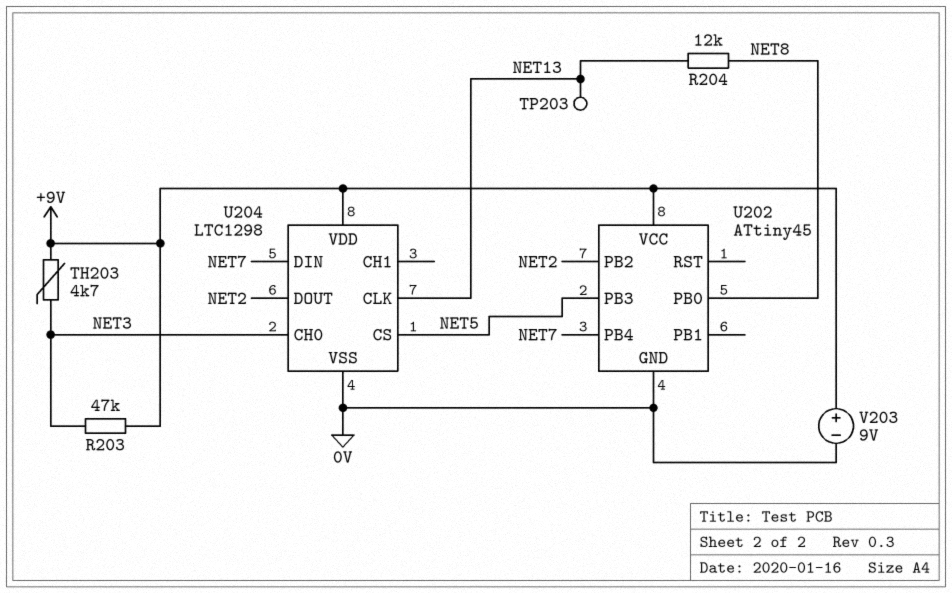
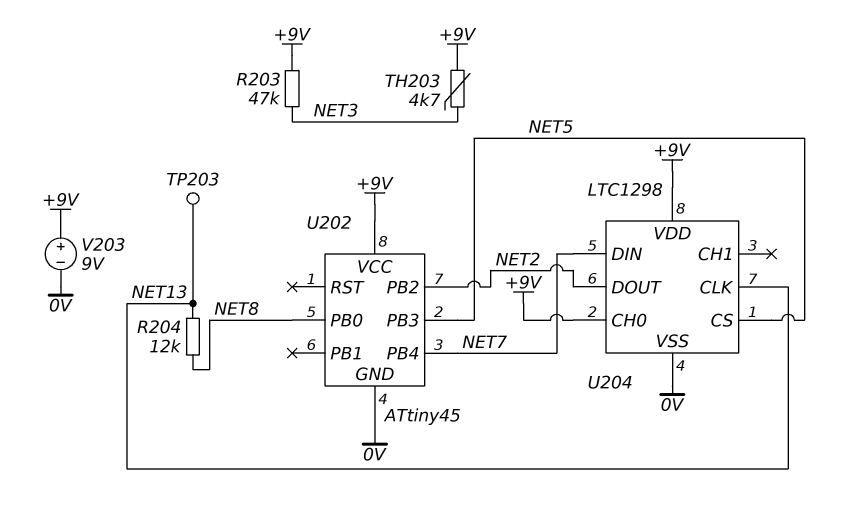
U204 pin CH0: NET3 -> +9V

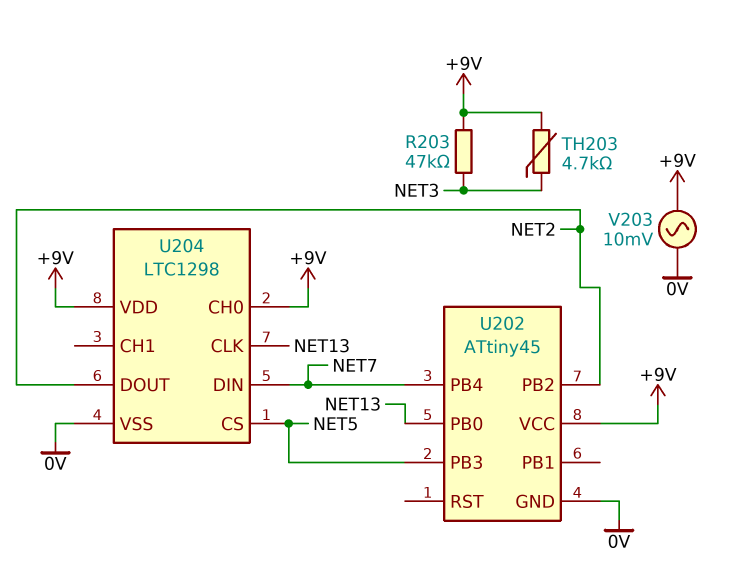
R204: 12k (NET8, NET13) -> none
TP203: test point (NET13) -> none
U202 pin PB0: NET8 -> NET13
V203: 9V (plus +9V, minus 0V) -> AC 10mV (+9V, 0V)

